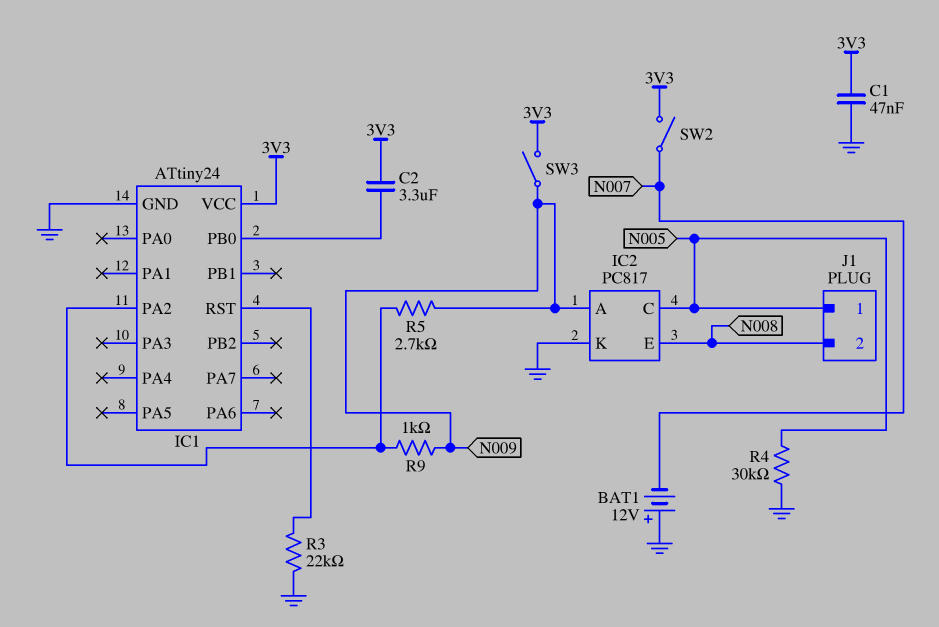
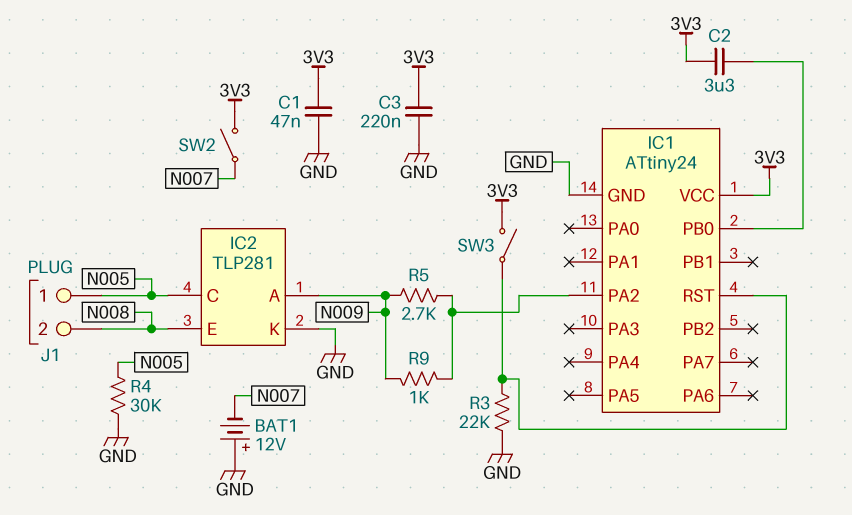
C3: none -> 220nF (3V3, GND)
IC2: PC817 -> TLP281
SW3: switch (3V3, N009) -> switch (3V3, IC1/RST)

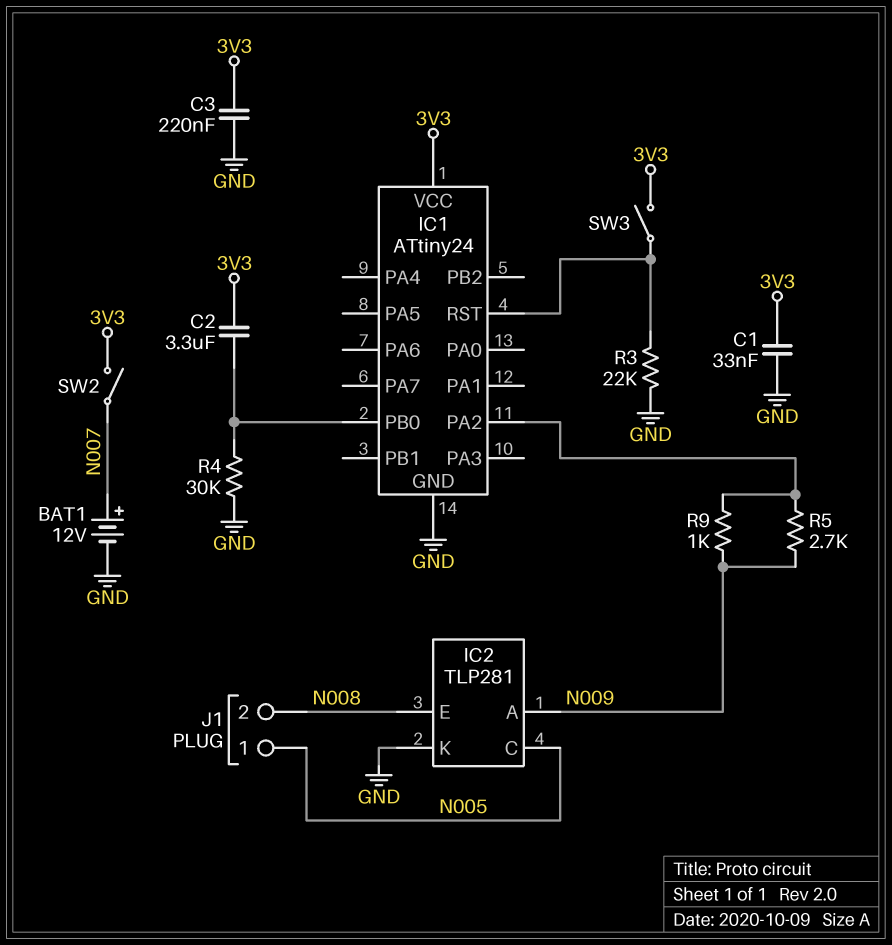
BAT1: 12V (plus GND, minus N007) -> 12V (plus N007, minus GND)
C1: 47nF (3V3, GND) -> 33nF (3V3, GND)
R4: 30k (GND, N005) -> 30k (GND, IC1/PB0)

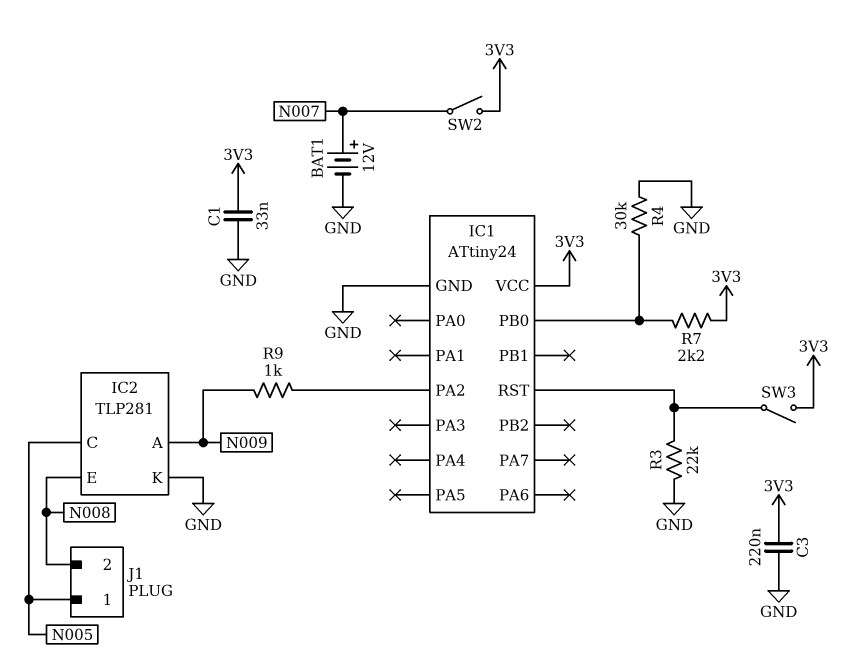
C2: 3.3uF (3V3, IC1/PB0) -> none
R5: 2.7k (IC1/PA2, N009) -> none
R7: none -> 2.2k (3V3, IC1/PB0)

